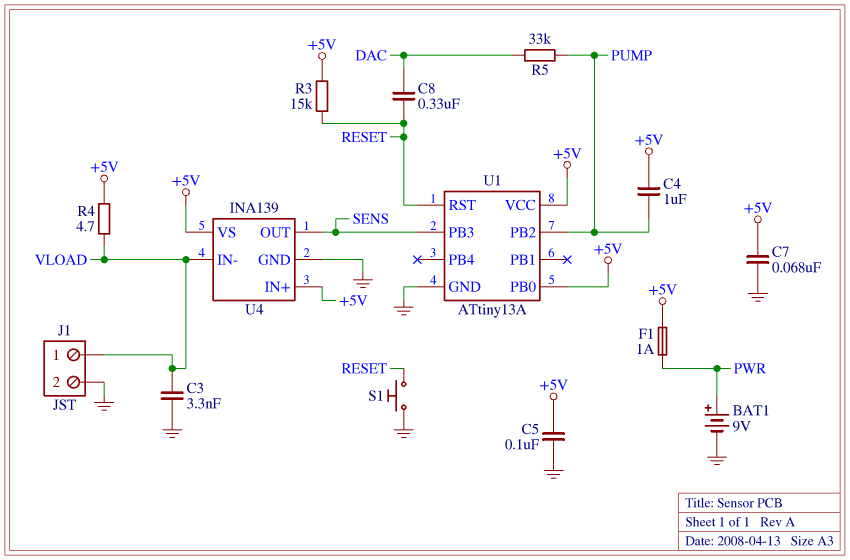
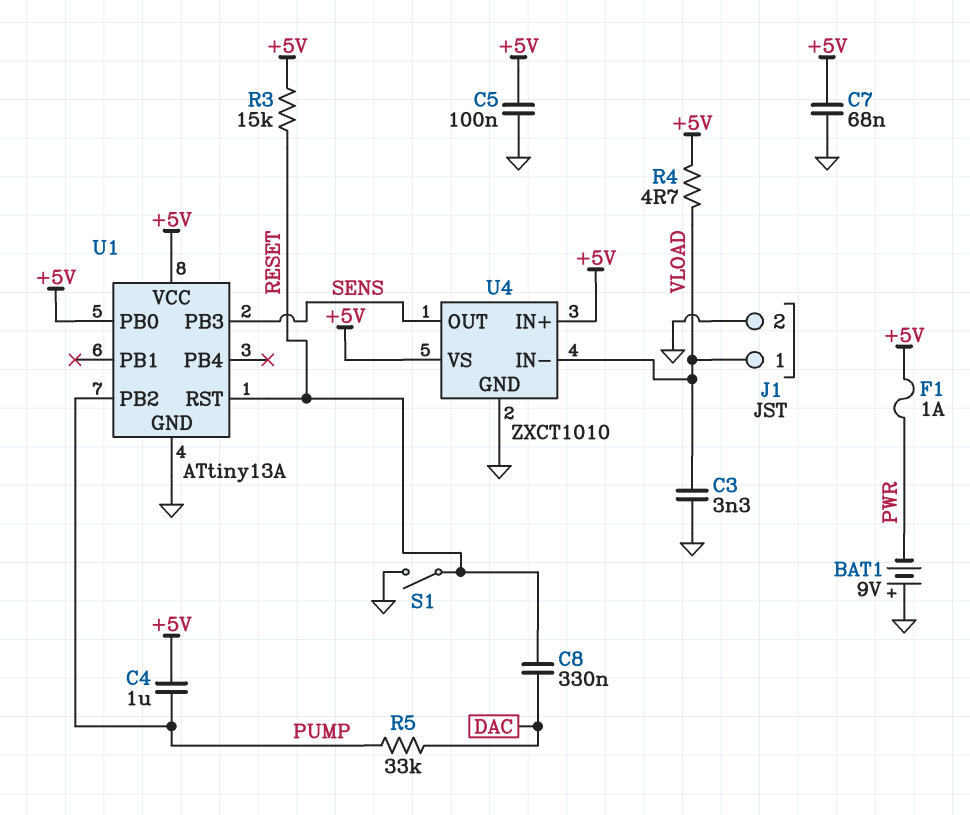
BAT1: 9V (plus PWR, minus GND) -> 9V (plus GND, minus PWR)
S1: button (GND, RESET) -> switch (GND, RESET)
U4: INA139 -> ZXCT1010

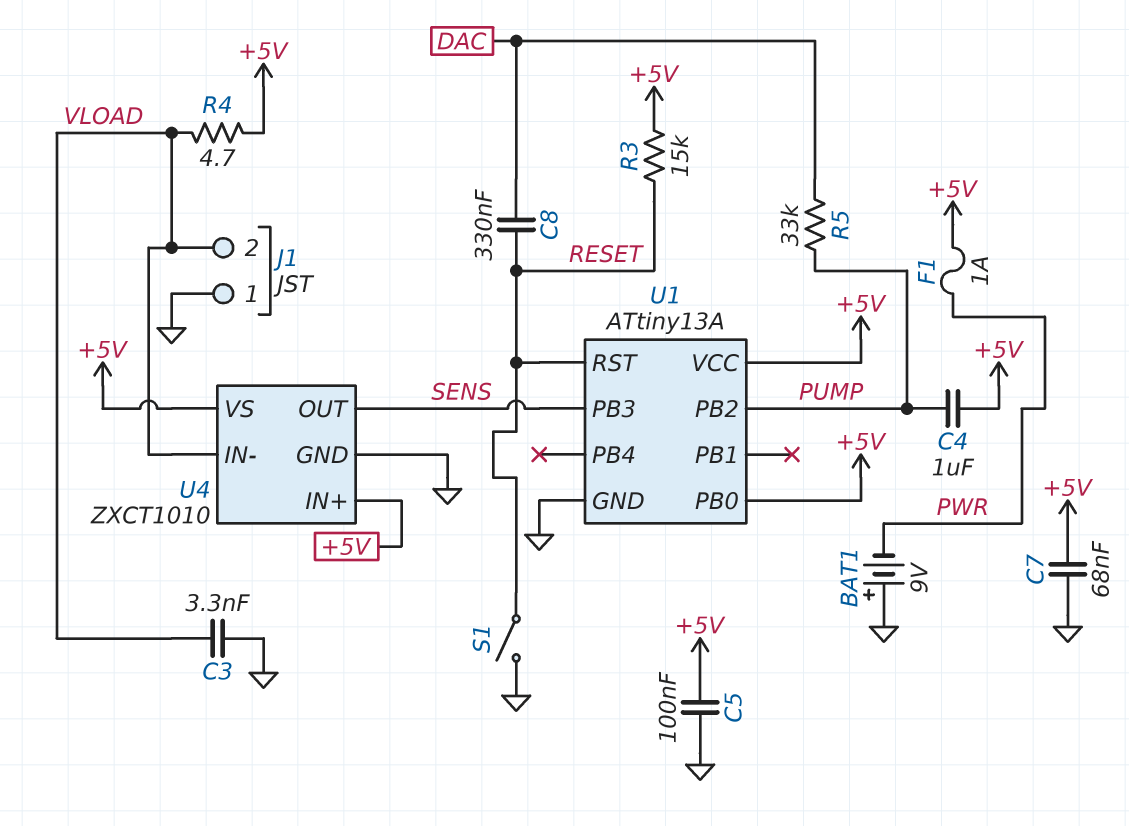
J1 pin 1: VLOAD -> GND
J1 pin 2: GND -> VLOAD

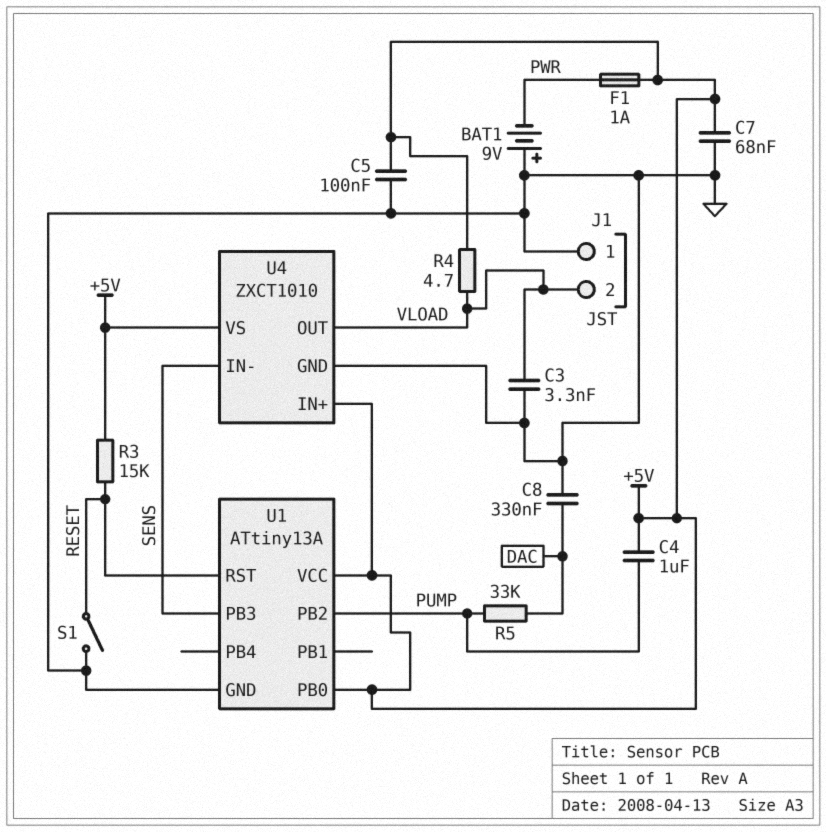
C8: 330nF (DAC, RESET) -> 330nF (DAC, GND)
U4 pin IN-: VLOAD -> SENS
U4 pin OUT: SENS -> VLOAD

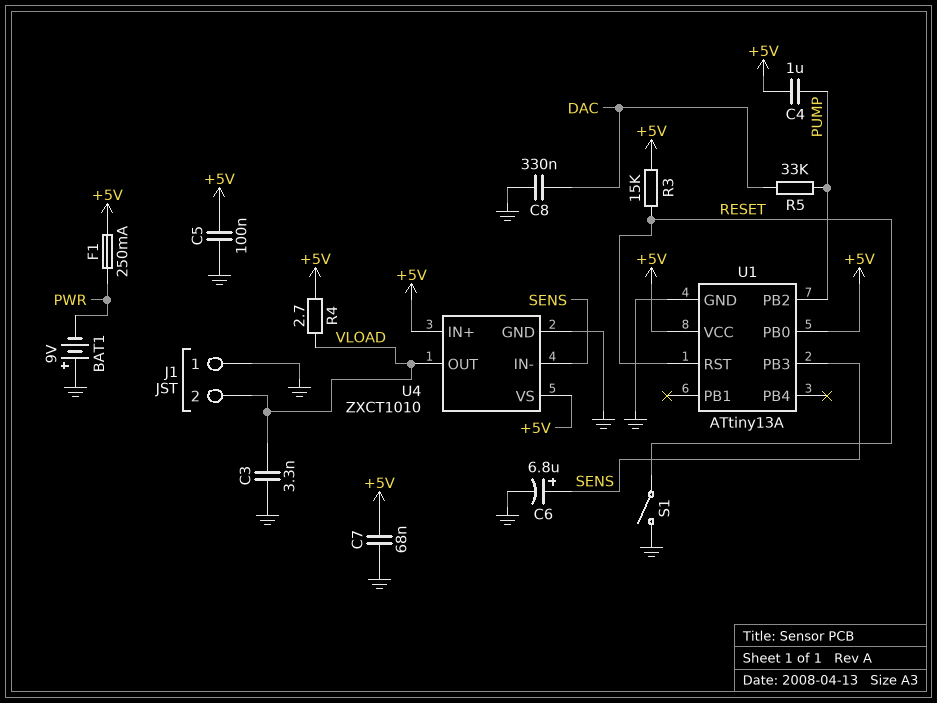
C6: none -> 6.8uF (plus SENS, minus GND)
F1: 1A (+5V, PWR) -> 250mA (+5V, PWR)
R4: 4.7 (+5V, VLOAD) -> 2.7 (+5V, VLOAD)

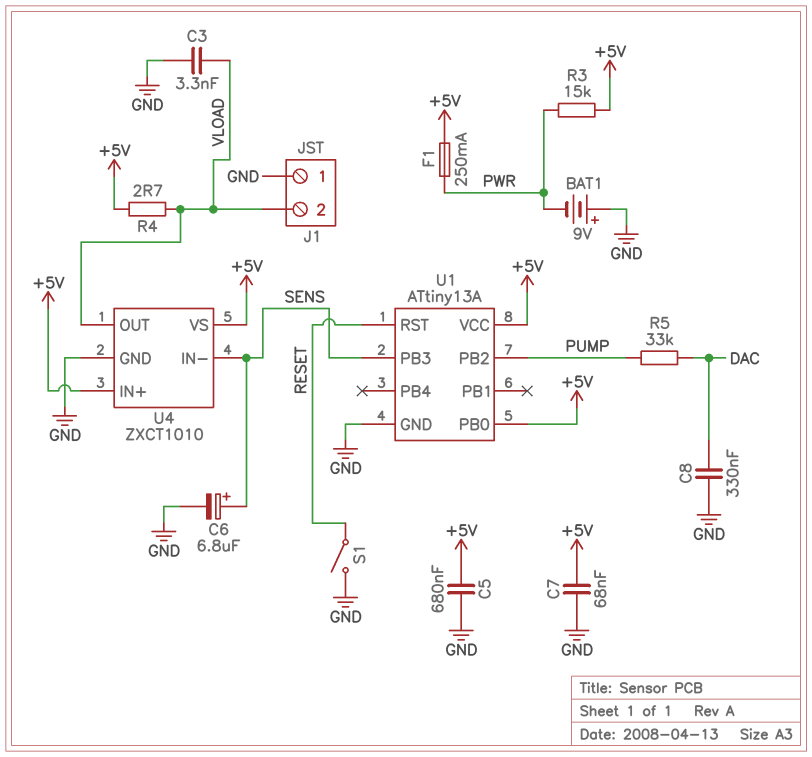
C4: 1uF (+5V, PUMP) -> none
C5: 100nF (+5V, GND) -> 680nF (+5V, GND)
R3: 15k (+5V, RESET) -> 15k (+5V, PWR)

